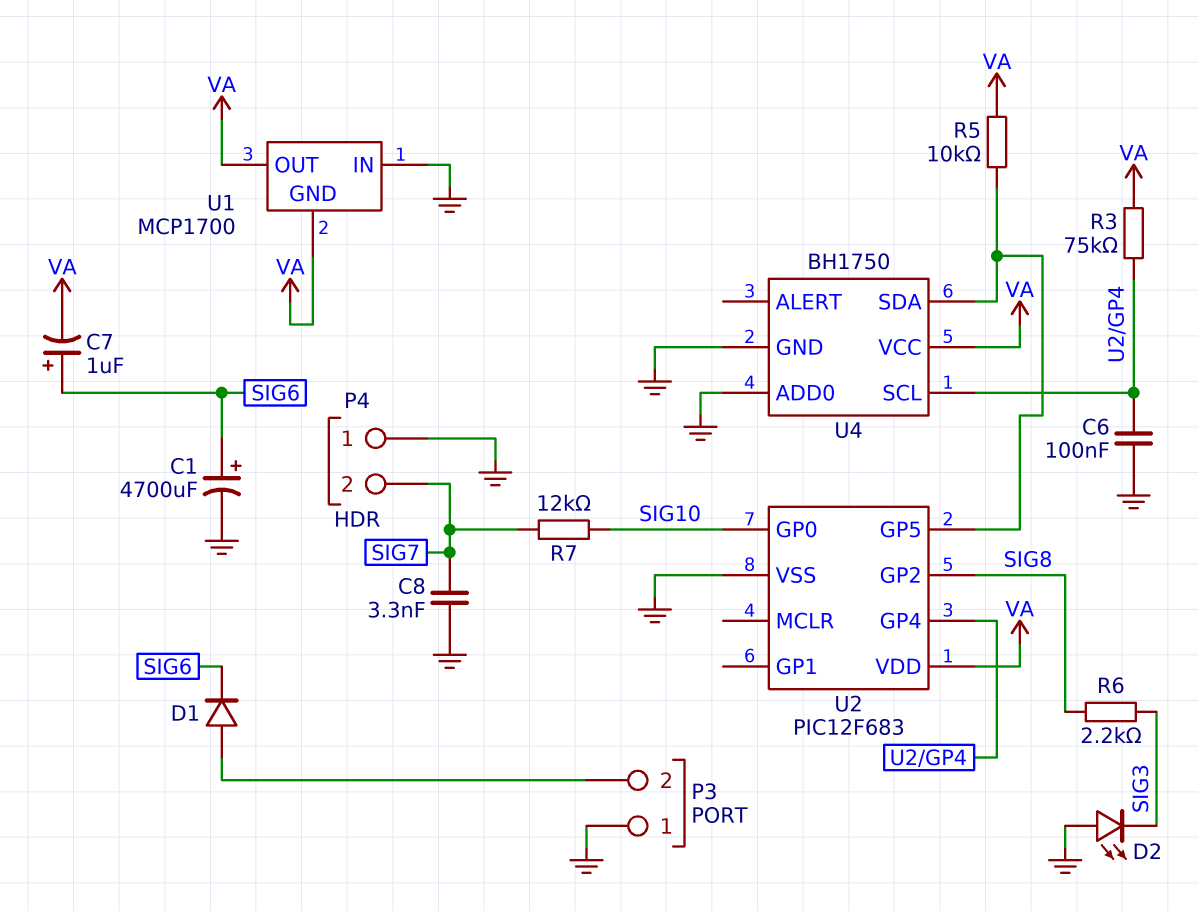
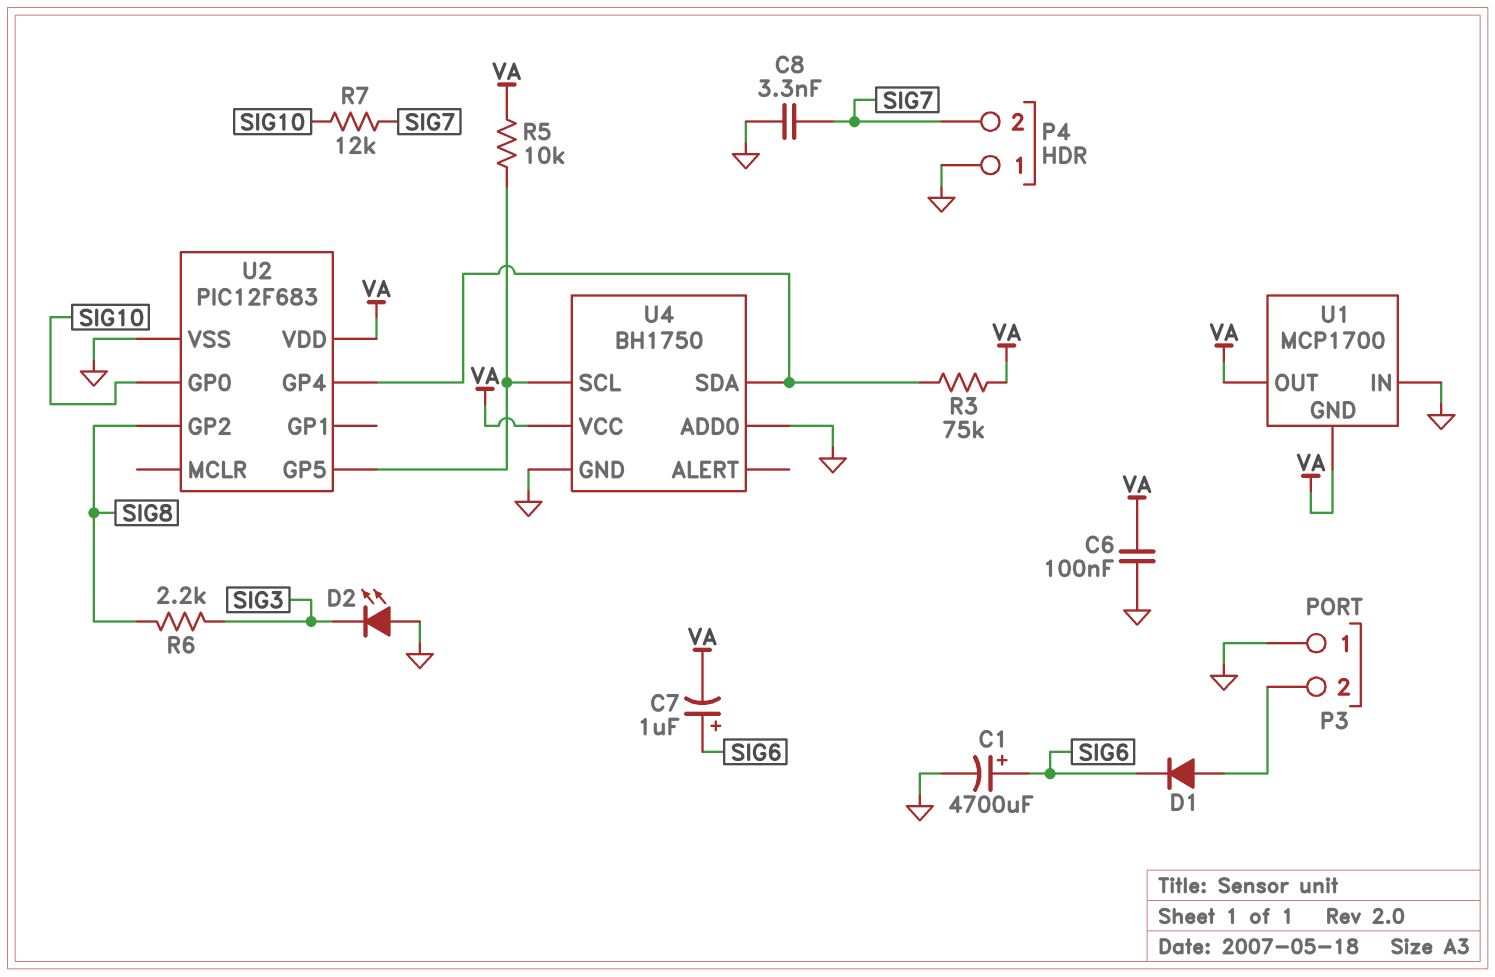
C6: 100nF (GND, U2/GP4) -> 100nF (GND, VA)
U4 pin SCL: U2/GP4 -> U2/GP5
U4 pin SDA: U2/GP5 -> U2/GP4

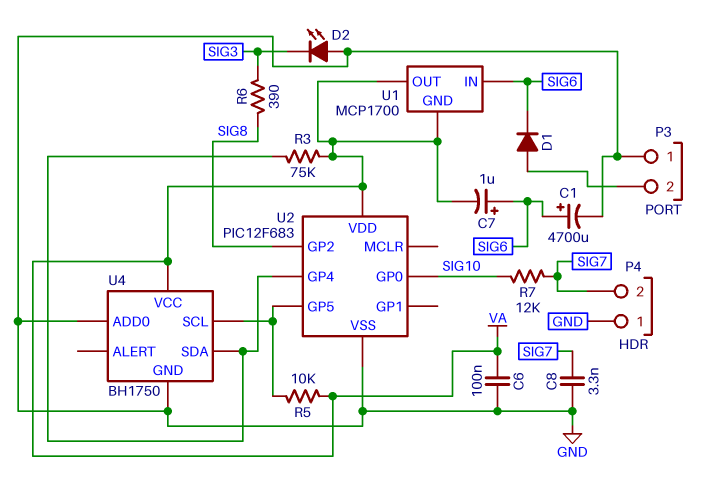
R6: 2.2k (SIG3, SIG8) -> 390 (SIG3, SIG8)
U1 pin IN: GND -> SIG6

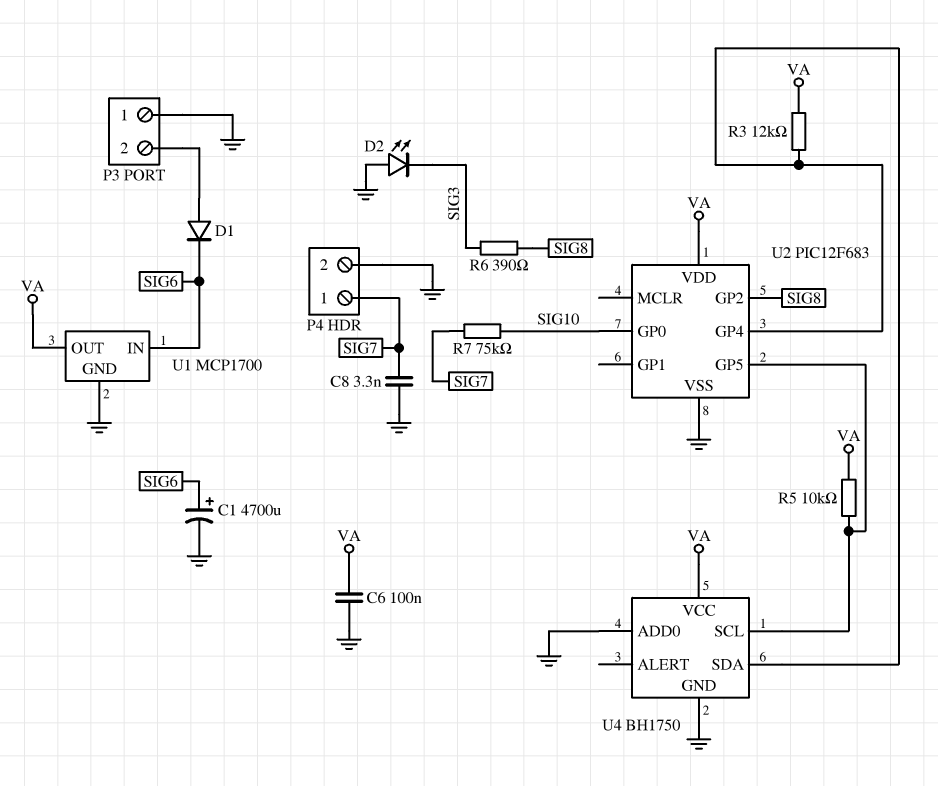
C7: 1uF (plus SIG6, minus VA) -> none
P4 pin 1: GND -> SIG7
P4 pin 2: SIG7 -> GND
R3: 75k (U2/GP4, VA) -> 12k (U2/GP4, VA)
R7: 12k (SIG7, SIG10) -> 75k (SIG7, SIG10)
U1 pin GND: VA -> GND

